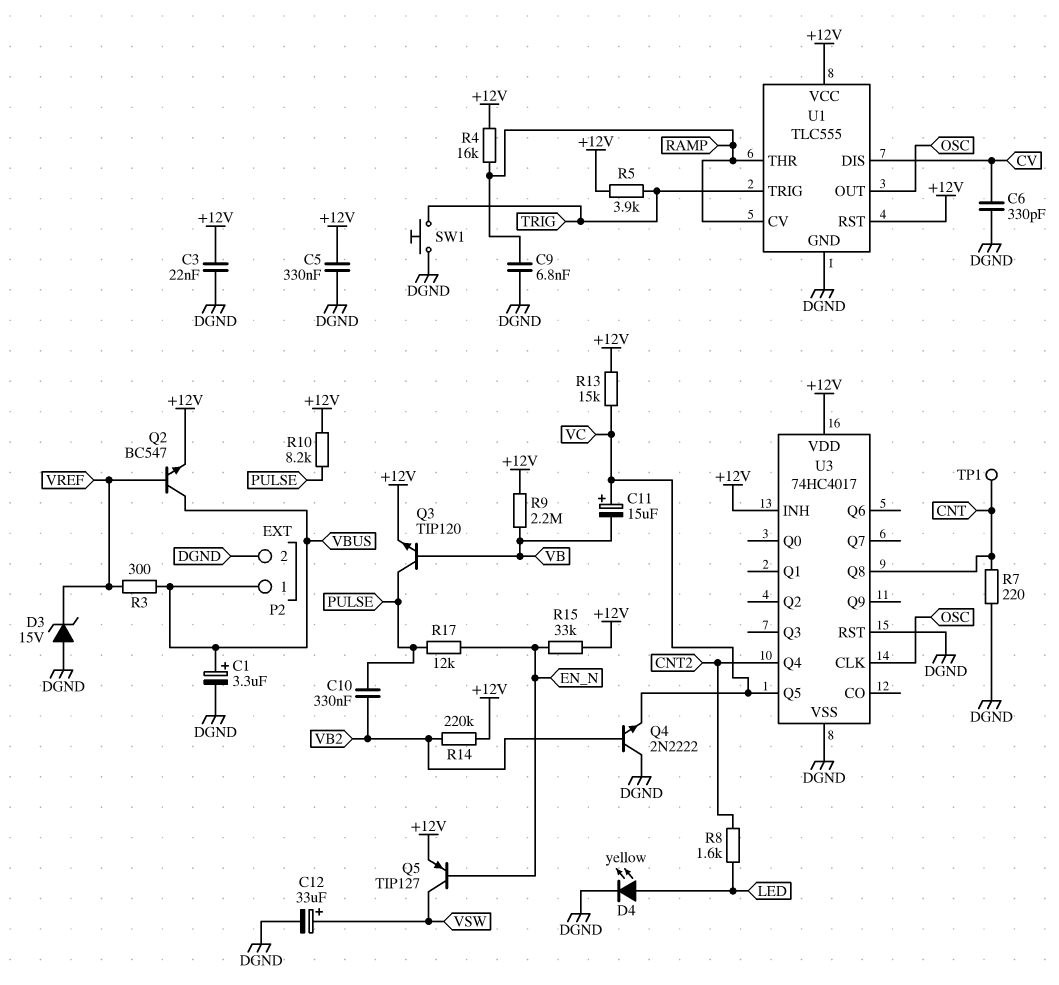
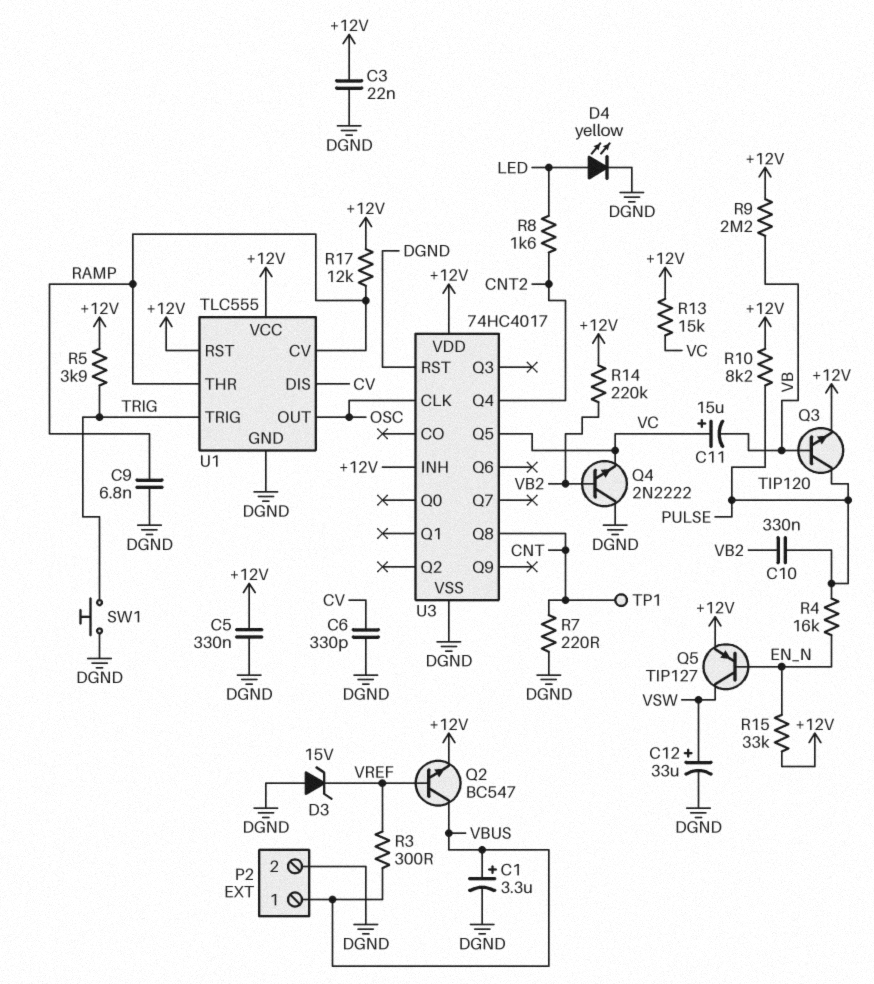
R4: 16k (+12V, RAMP) -> 16k (EN_N, PULSE)
R17: 12k (EN_N, PULSE) -> 12k (+12V, RAMP)

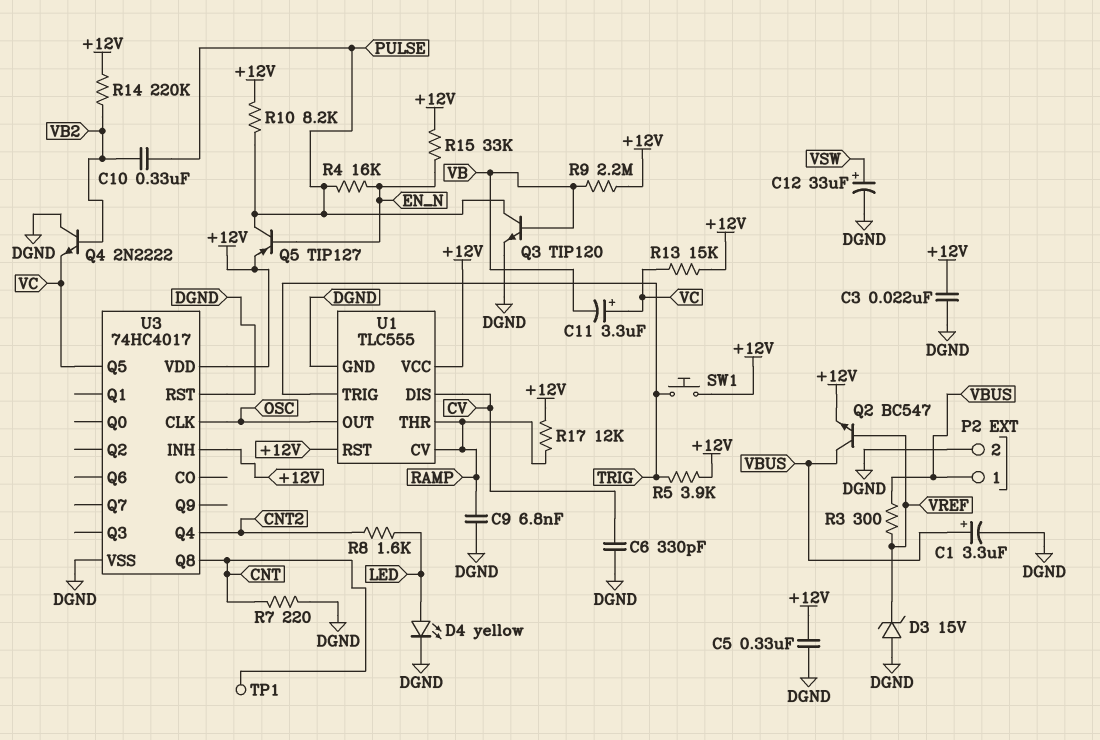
C11: 15uF (plus VC, minus VB) -> 3.3uF (plus VC, minus VB)
Q3: NPN TIP120 (B VB, C PULSE, E +12V) -> NPN TIP120 (B VB, C PULSE, E DGND)
Q5: PNP TIP127 (B EN_N, C VSW, E +12V) -> PNP TIP127 (B EN_N, C PULSE, E +12V)
SW1: button (DGND, TRIG) -> button (+12V, TRIG)

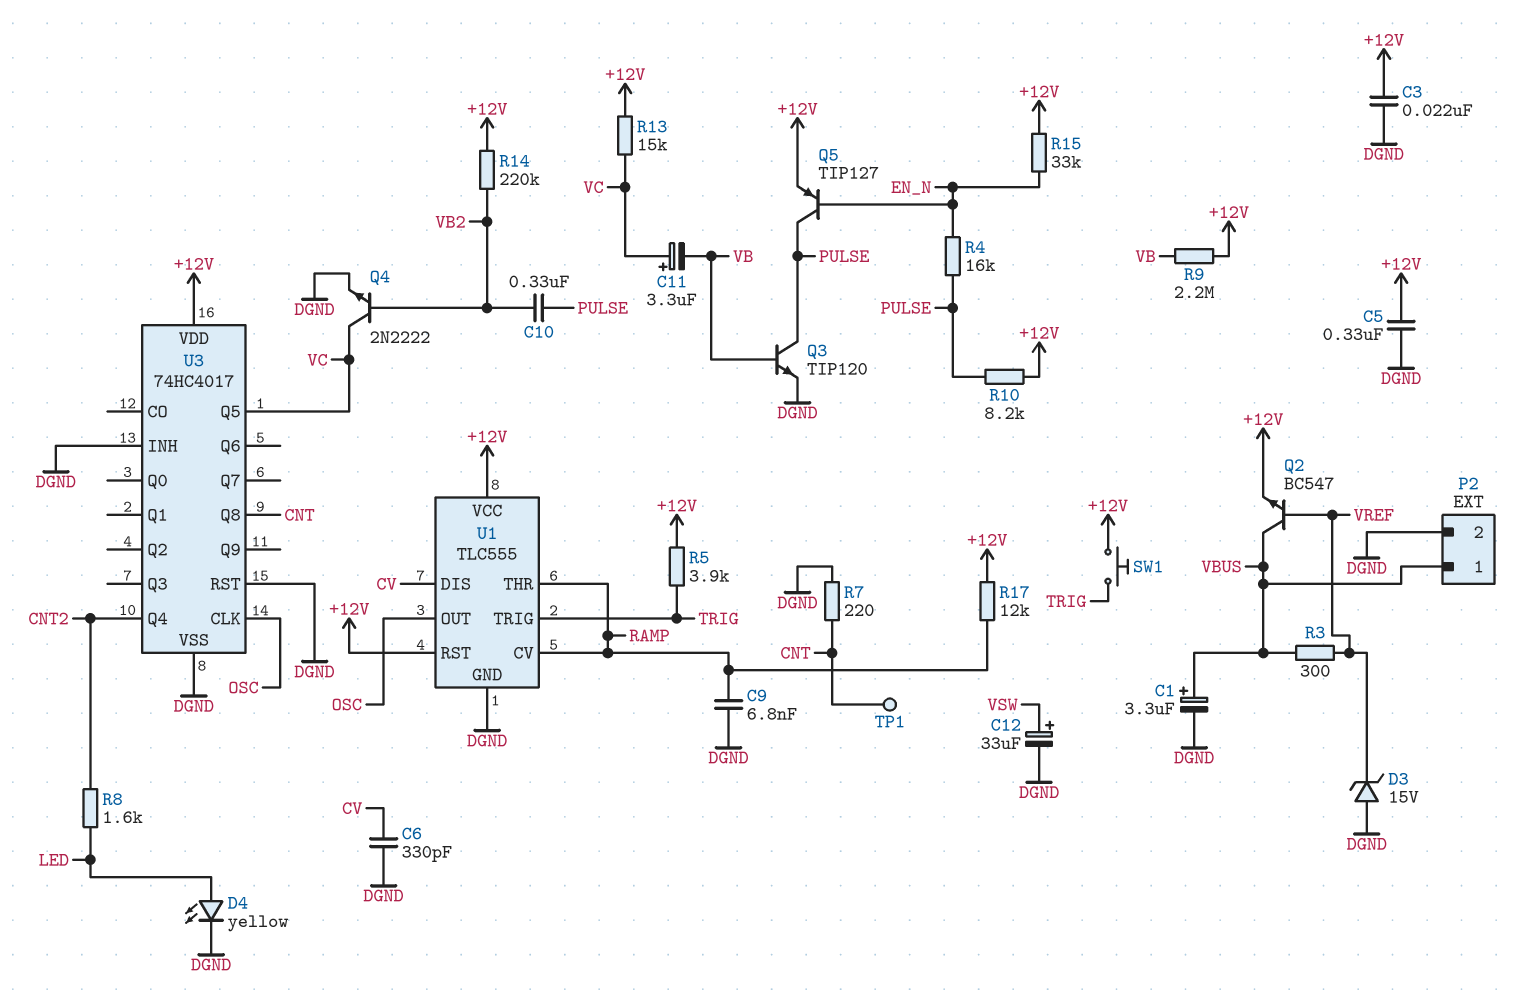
Q4: NPN 2N2222 (B VB2, C DGND, E VC) -> NPN 2N2222 (B VB2, C VC, E DGND)
U3 pin INH: +12V -> DGND

